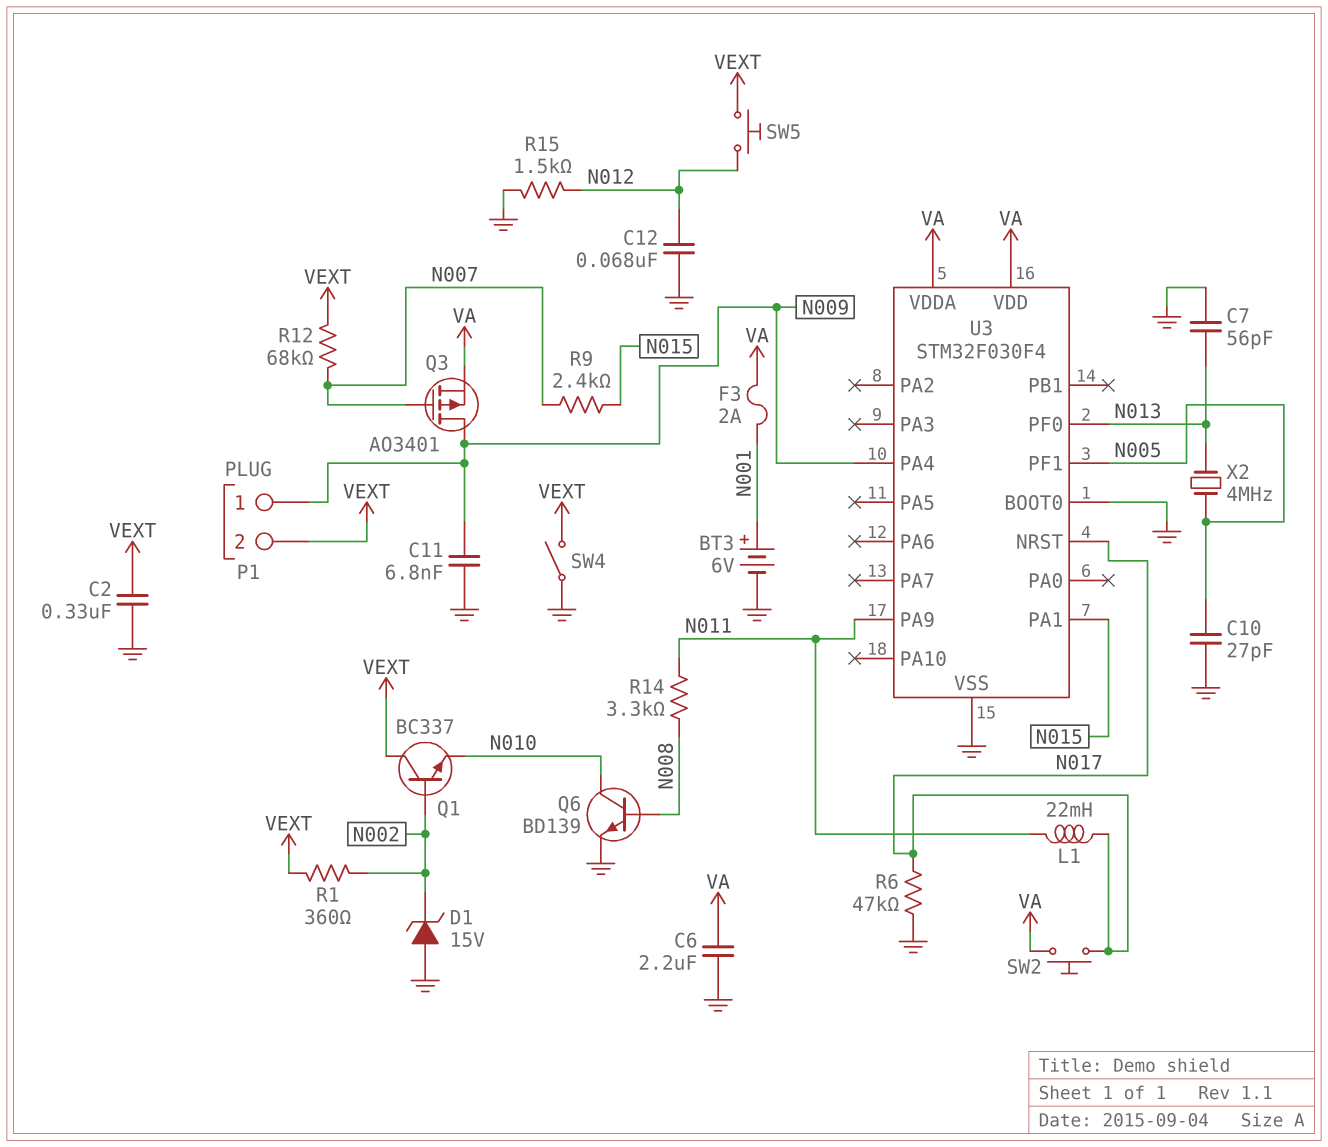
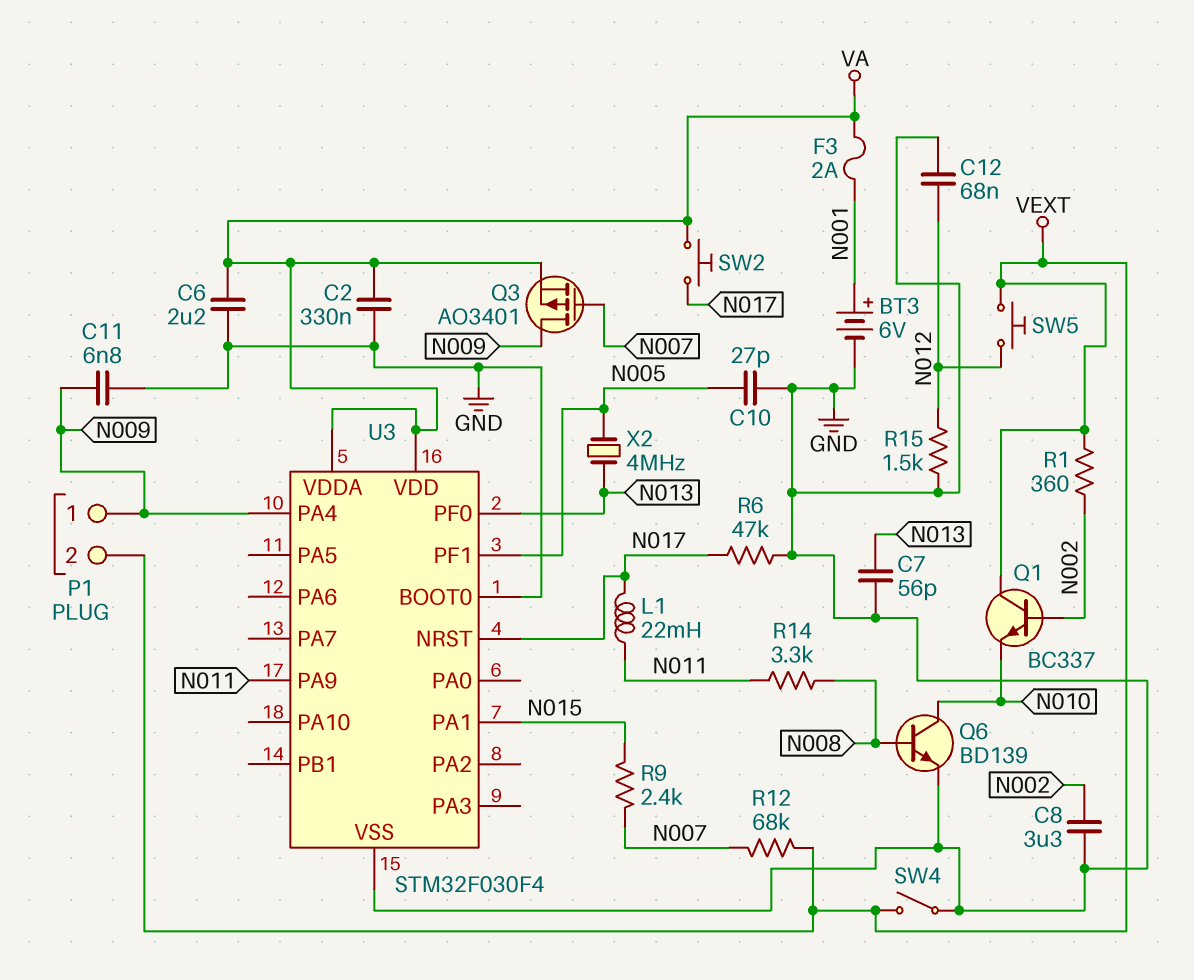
C2: 330nF (GND, VEXT) -> 330nF (GND, VA)
C8: none -> 3.3uF (GND, N002)
D1: zener 15V (A GND, K N002) -> none

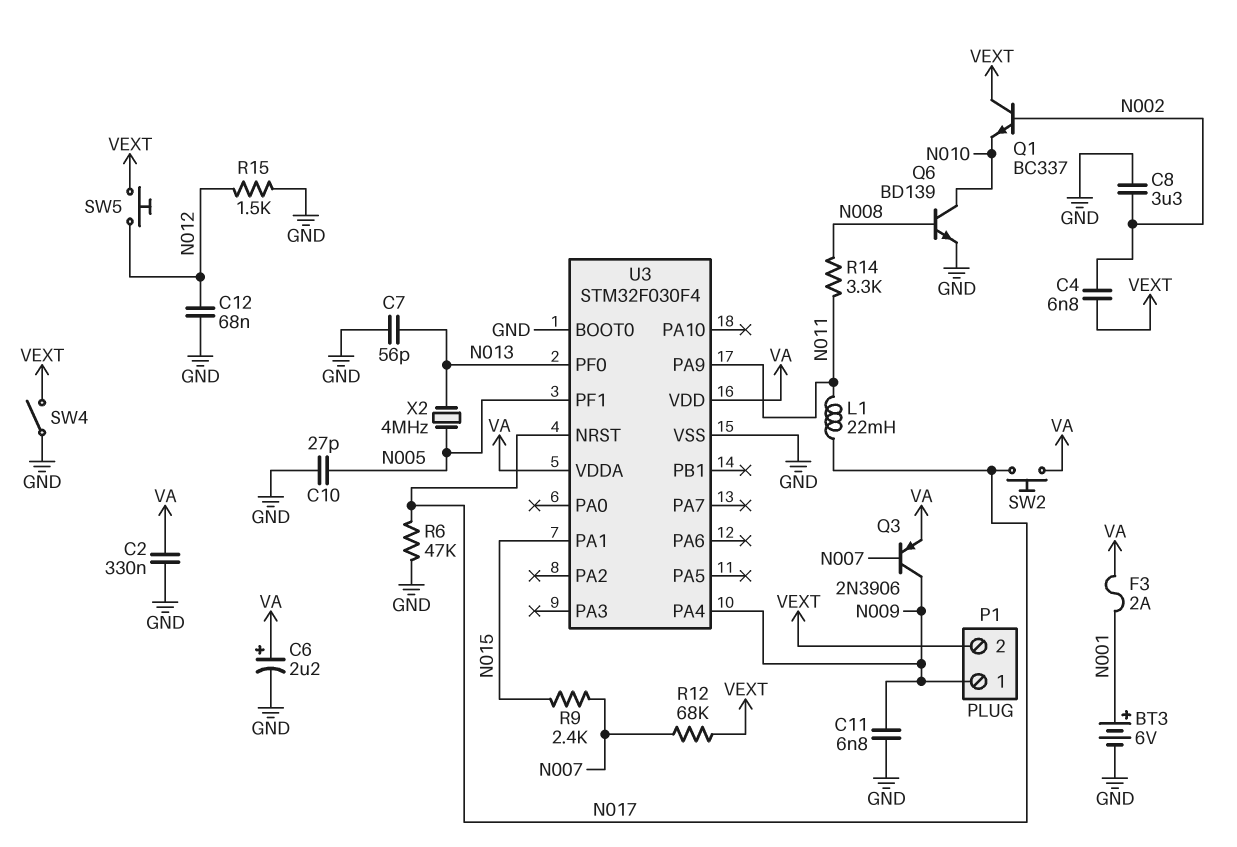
C4: none -> 6.8nF (N002, VEXT)
C6: 2.2uF (GND, VA) -> 2.2uF (plus VA, minus GND)
Q3: PMOS AO3401 (G N007, D N009, S VA) -> PNP 2N3906 (B N007, C N009, E VA)
R1: 360 (N002, VEXT) -> none

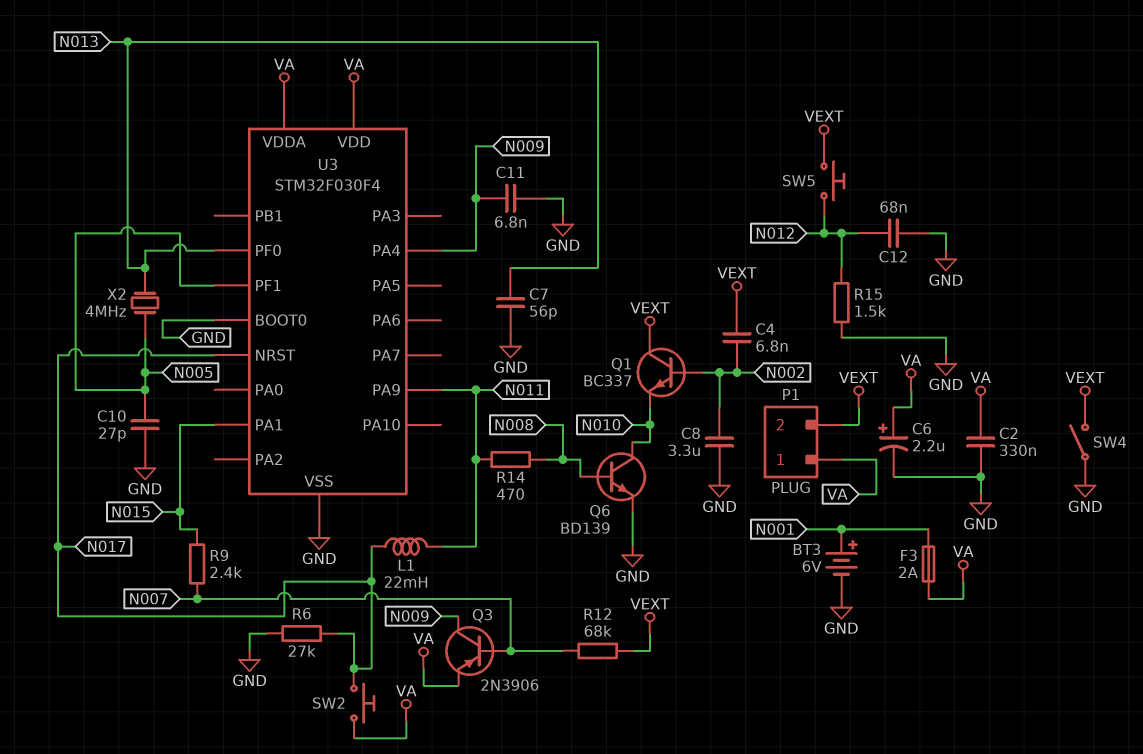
P1 pin 1: N009 -> VA
R6: 47k (GND, N017) -> 27k (GND, N017)
R14: 3.3k (N008, N011) -> 470 (N008, N011)

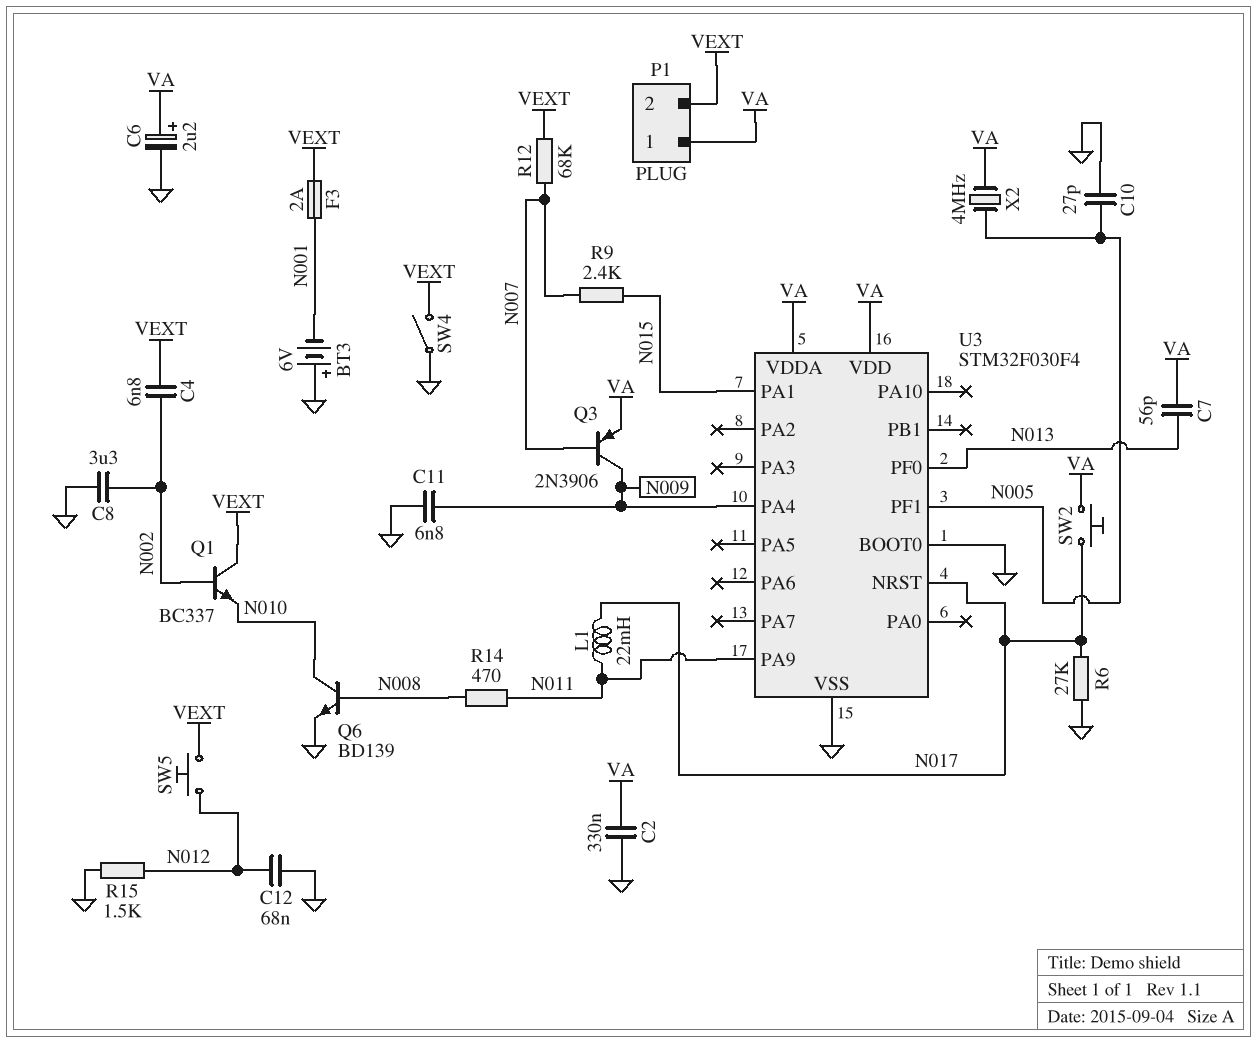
BT3: 6V (plus N001, minus GND) -> 6V (plus GND, minus N001)
C7: 56pF (GND, N013) -> 56pF (N013, VA)
F3: 2A (N001, VA) -> 2A (N001, VEXT)
X2: 4MHz (N005, N013) -> 4MHz (N005, VA)

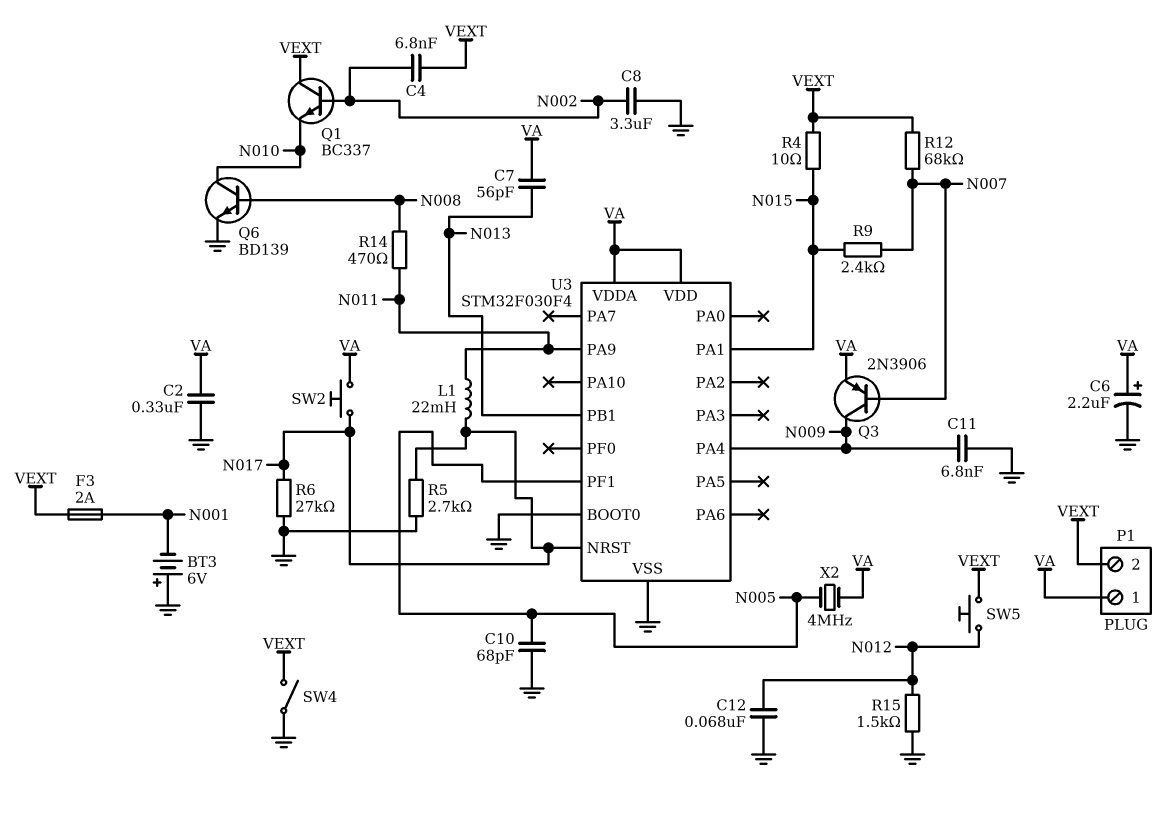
C10: 27pF (GND, N005) -> 68pF (GND, N005)
R4: none -> 10 (N015, VEXT)
R5: none -> 2.7k (GND, N017)
U3 pin PB1: none -> N013
U3 pin PF0: N013 -> none

